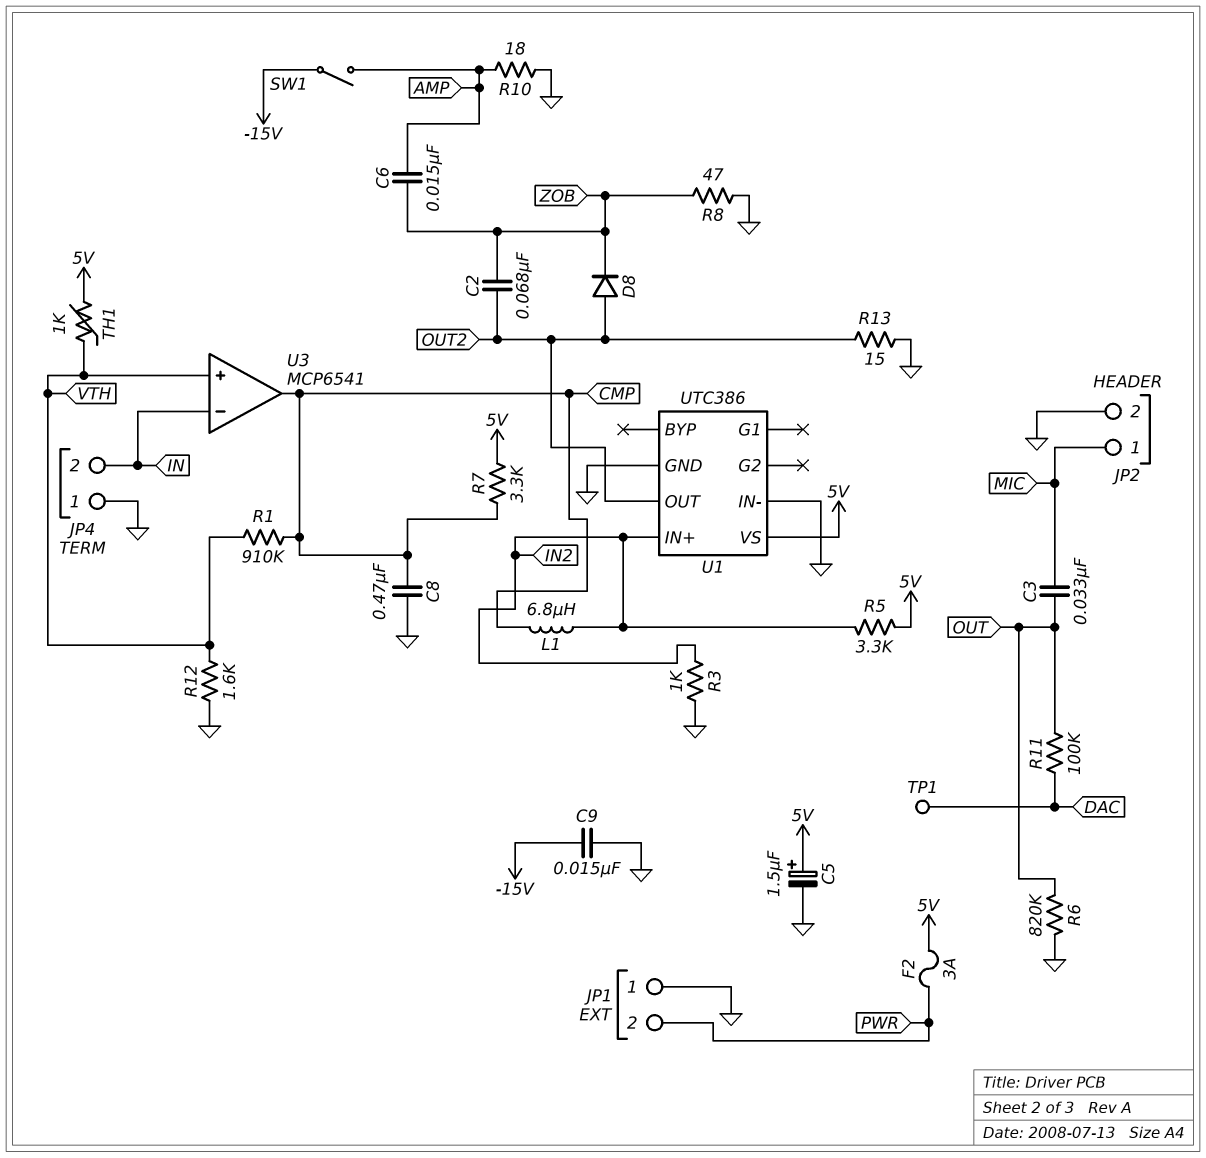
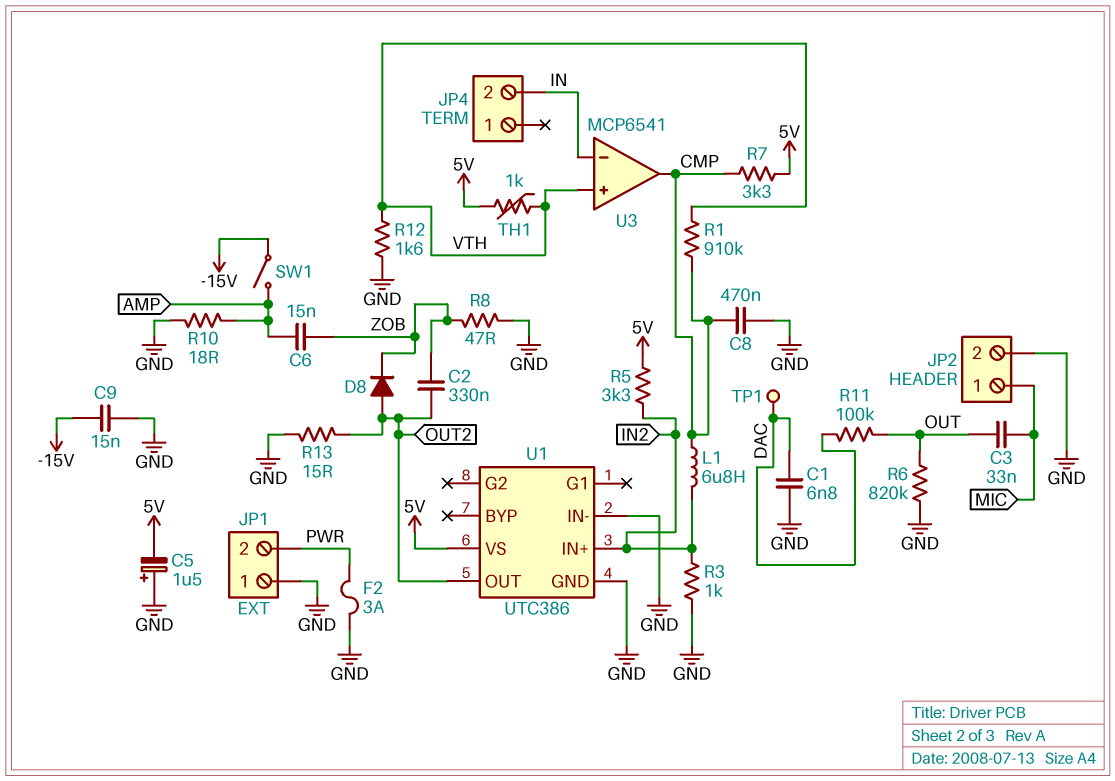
C1: none -> 6.8nF (DAC, GND)
C2: 68nF (OUT2, ZOB) -> 330nF (OUT2, ZOB)
C5: 1.5uF (plus 5V, minus GND) -> 1.5uF (plus GND, minus 5V)
F2: 3A (5V, PWR) -> 3A (GND, PWR)
JP4 pin 1: GND -> none

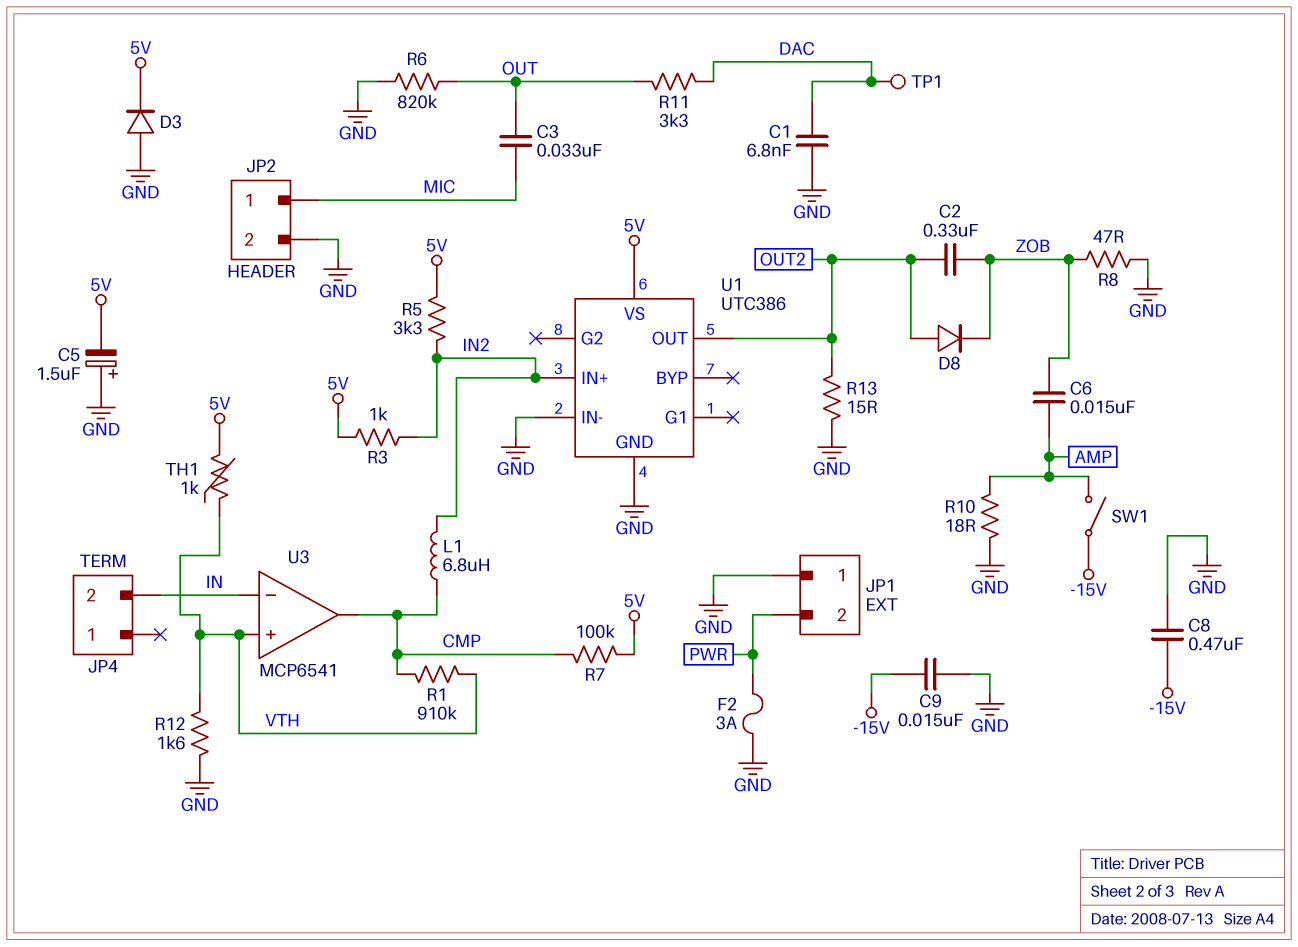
C8: 470nF (CMP, GND) -> 470nF (-15V, GND)
D3: none -> diode (A GND, K 5V)
R3: 1k (GND, IN2) -> 1k (5V, IN2)
R7: 3.3k (5V, CMP) -> 100k (5V, CMP)
R11: 100k (DAC, OUT) -> 3.3k (DAC, OUT)

